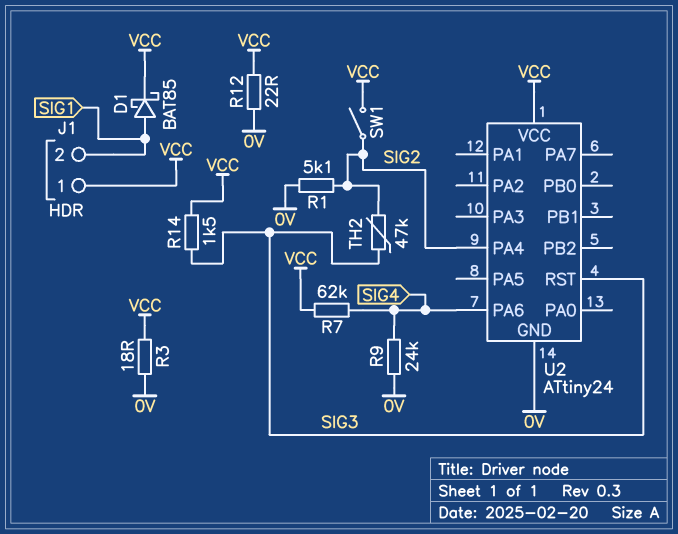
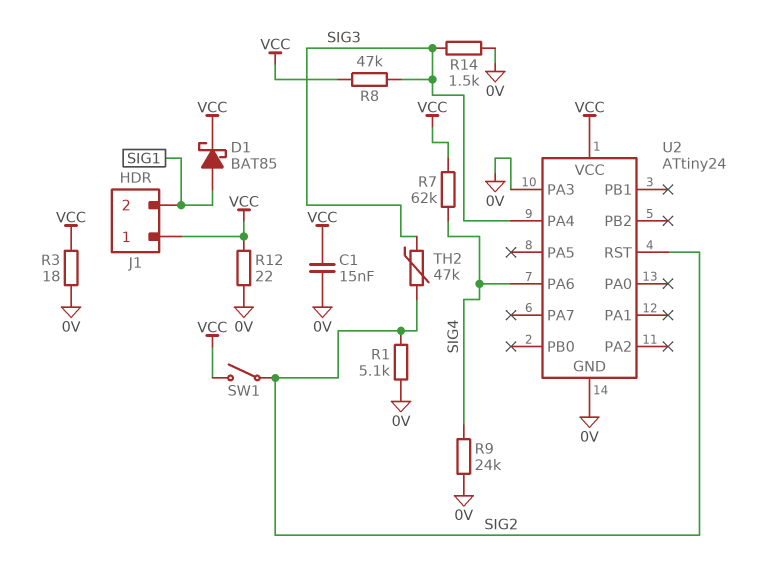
C1: none -> 15nF (0V, VCC)
R8: none -> 47k (SIG3, VCC)
R14: 1.5k (SIG3, VCC) -> 1.5k (0V, SIG3)
U2 pin PA3: none -> 0V
U2 pin PA4: SIG2 -> SIG3
U2 pin RST: SIG3 -> SIG2

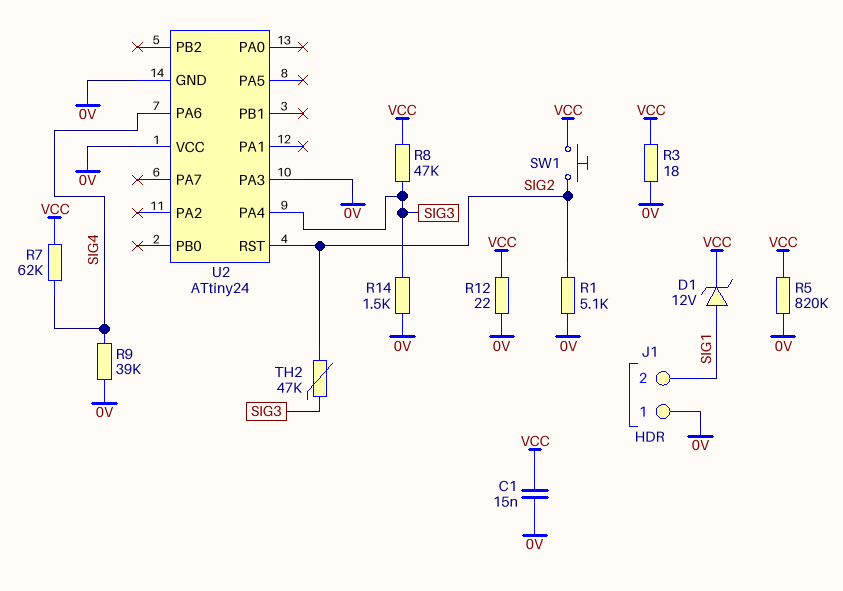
D1: schottky BAT85 (A SIG1, K VCC) -> zener 12V (A SIG1, K VCC)
J1 pin 1: VCC -> 0V
R5: none -> 820k (0V, VCC)
R9: 24k (0V, SIG4) -> 39k (0V, SIG4)
SW1: switch (SIG2, VCC) -> button (SIG2, VCC)
U2 pin VCC: VCC -> 0V

